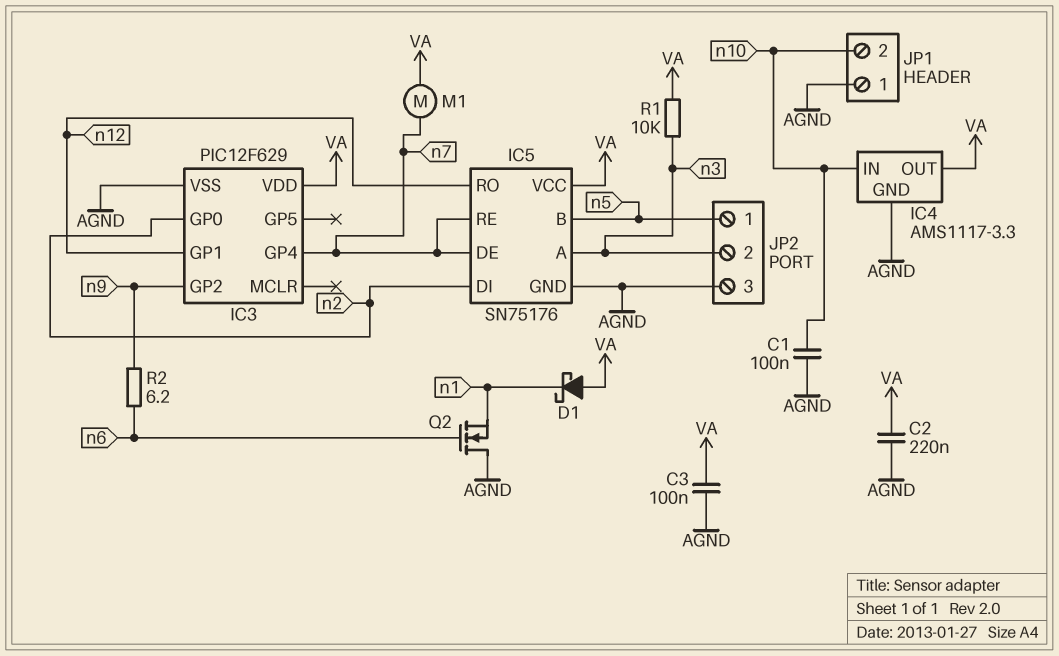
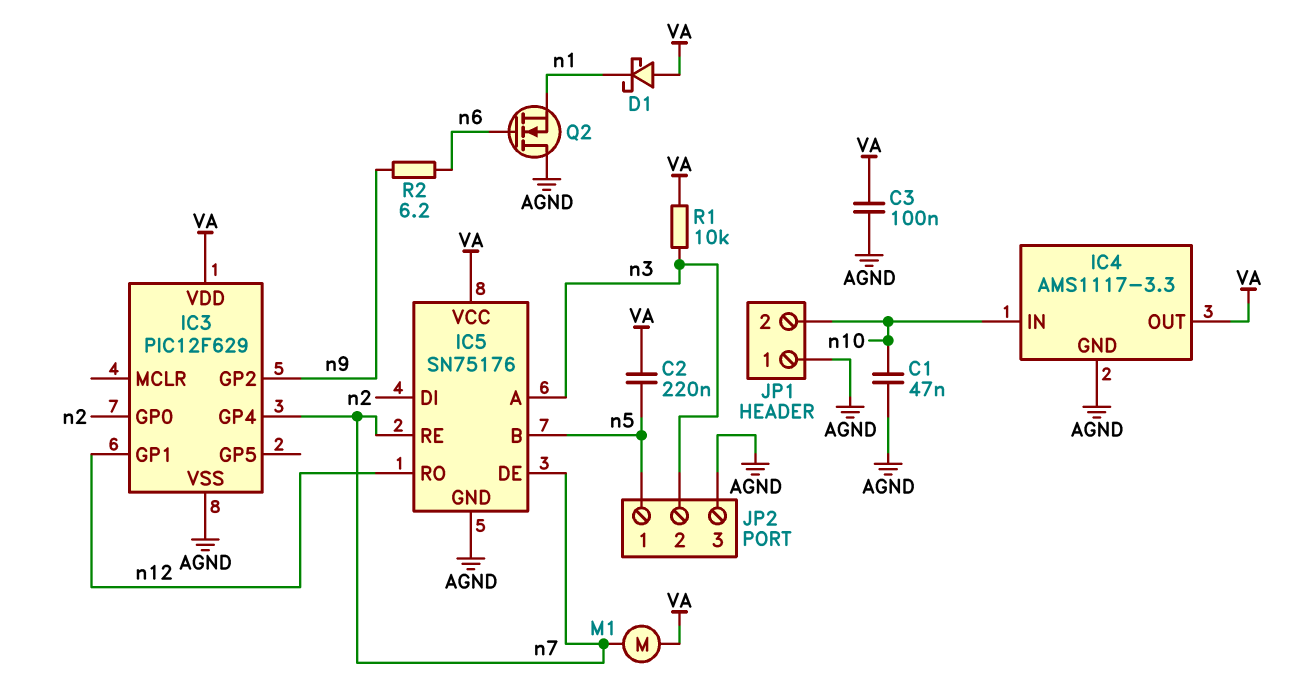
C1: 100nF (AGND, n10) -> 47nF (AGND, n10)
C2: 220nF (AGND, VA) -> 220nF (VA, n5)

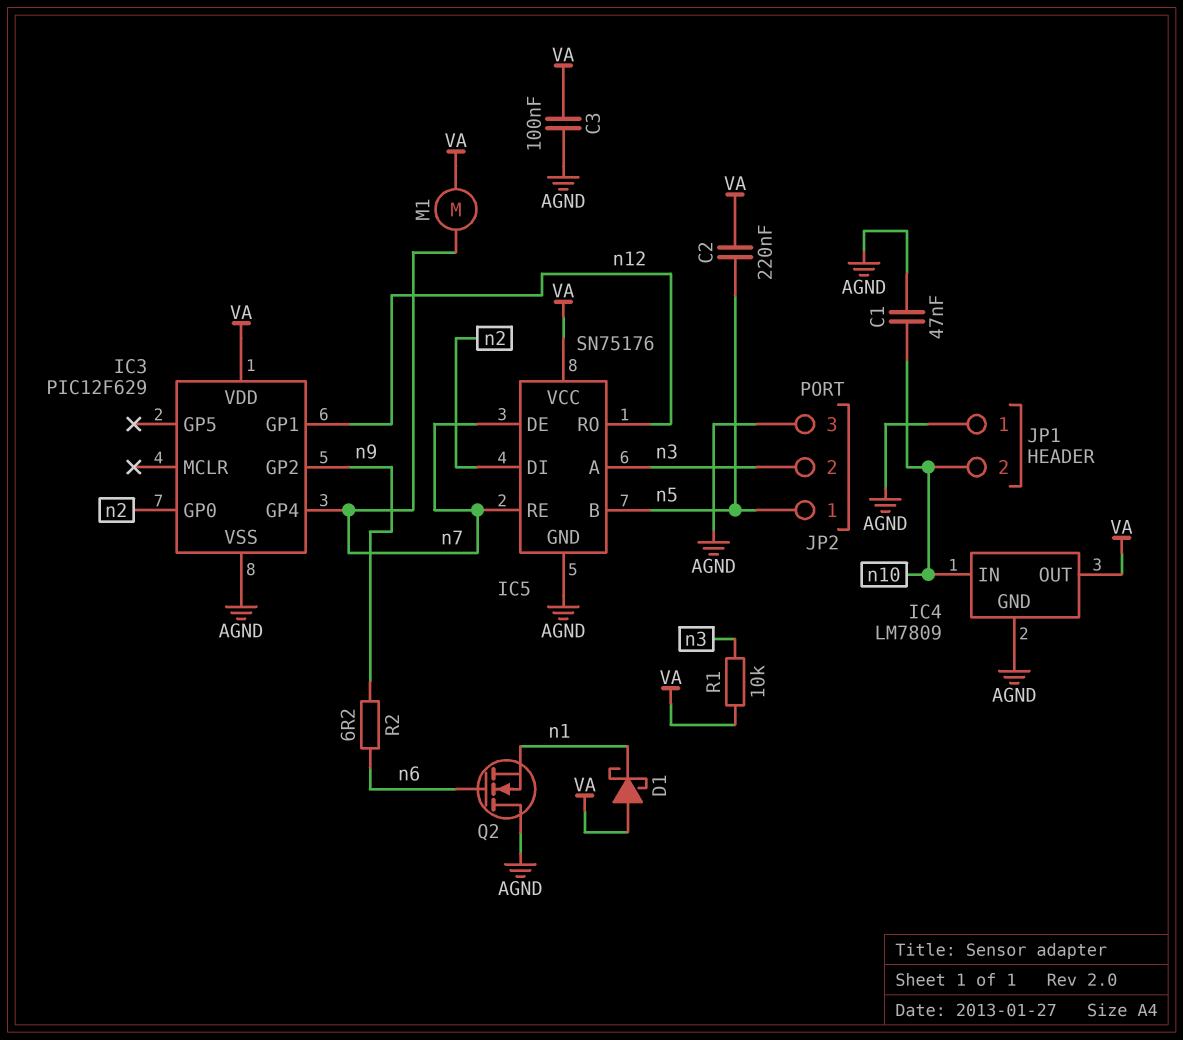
IC4: AMS1117-3.3 -> LM7809

